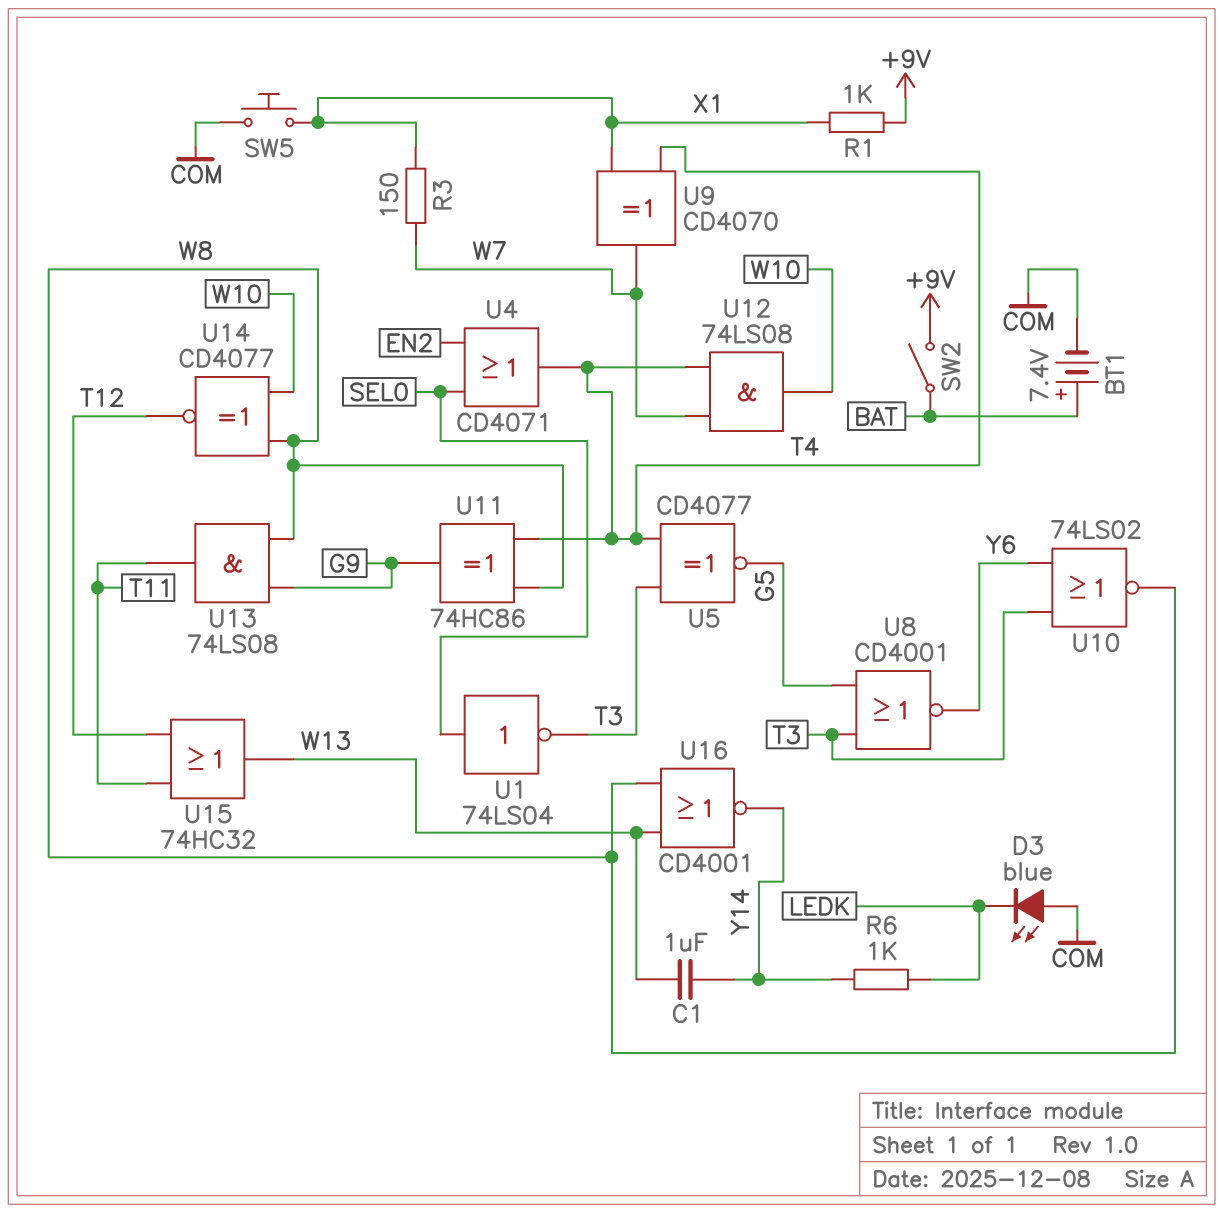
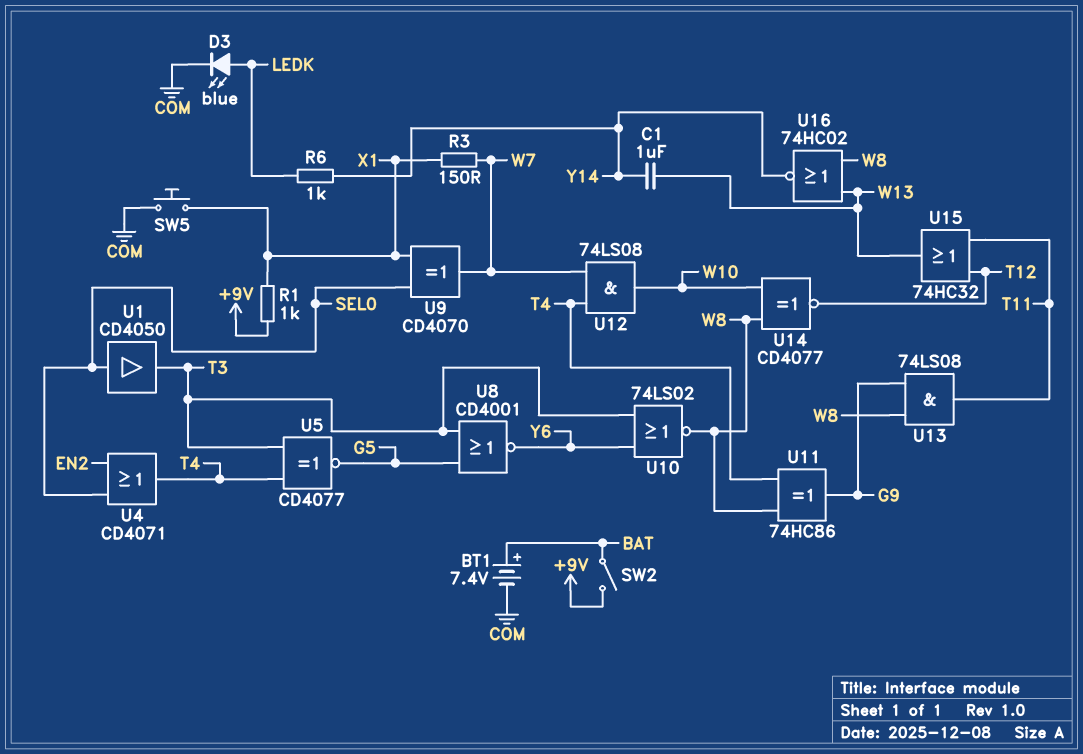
D3: LED blue (A COM, K LEDK) -> LED blue (A LEDK, K COM)
U1: NOT 74LS04 (in SEL0, out T3) -> buffer CD4050 (in SEL0, out T3)
U9: XOR CD4070 (in T4, in X1, out W7) -> XOR CD4070 (in SEL0, in X1, out W7)
U16: NOR CD4001 (in W8, in W13, out Y14) -> NOR 74HC02 (in W8, in W13, out Y14)

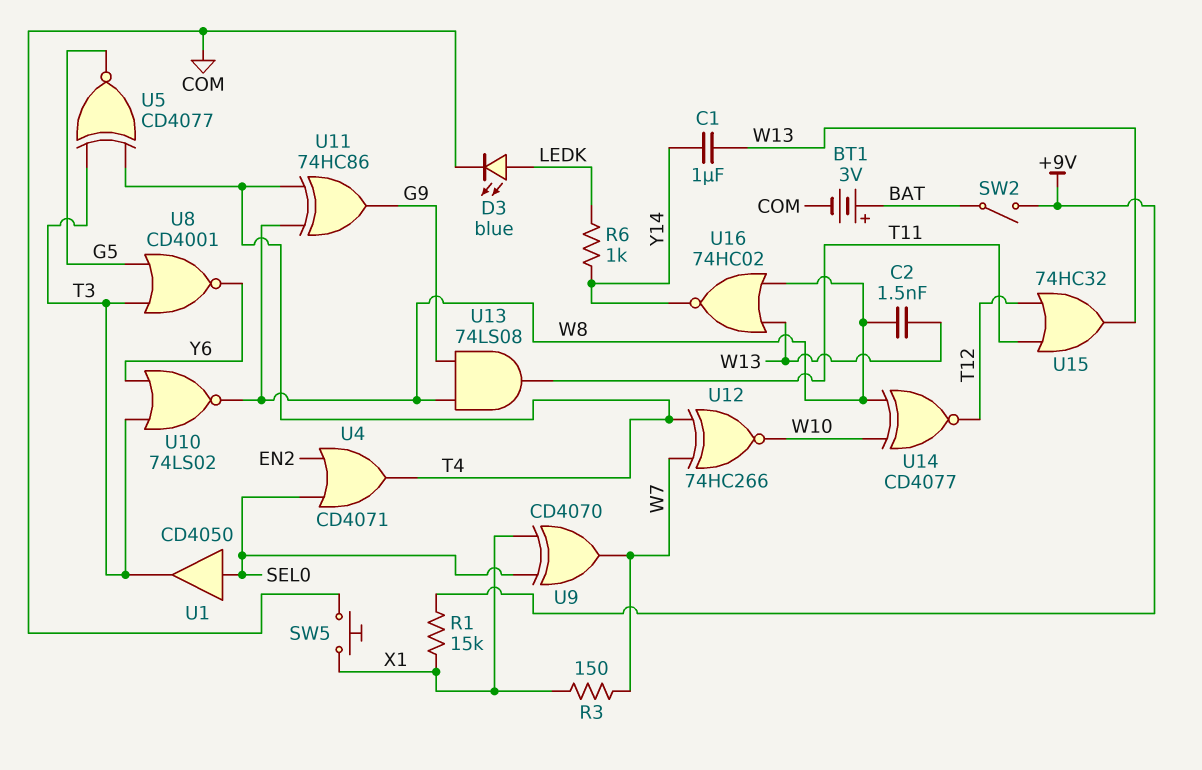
BT1: 7.4V (plus BAT, minus COM) -> 3V (plus BAT, minus COM)
C2: none -> 1.5nF (W8, W13)
R1: 1k (+9V, X1) -> 15k (+9V, X1)
U12: AND 74LS08 (in T4, in W7, out W10) -> XNOR 74HC266 (in T4, in W7, out W10)

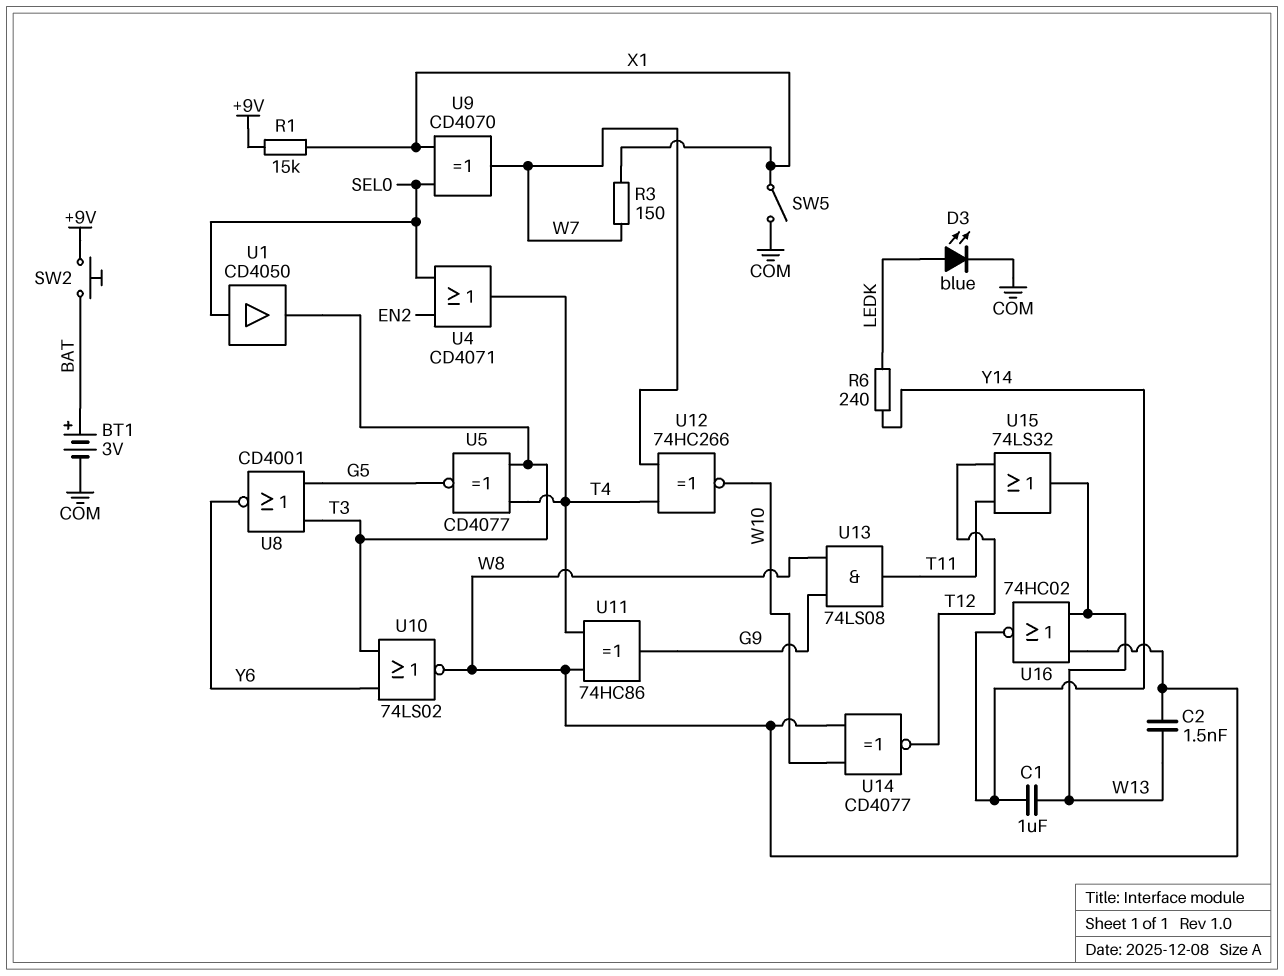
R6: 1k (LEDK, Y14) -> 240 (LEDK, Y14)
SW2: switch (+9V, BAT) -> button (+9V, BAT)
SW5: button (COM, X1) -> switch (COM, X1)
U15: OR 74HC32 (in T11, in T12, out W13) -> OR 74LS32 (in T11, in T12, out W13)

